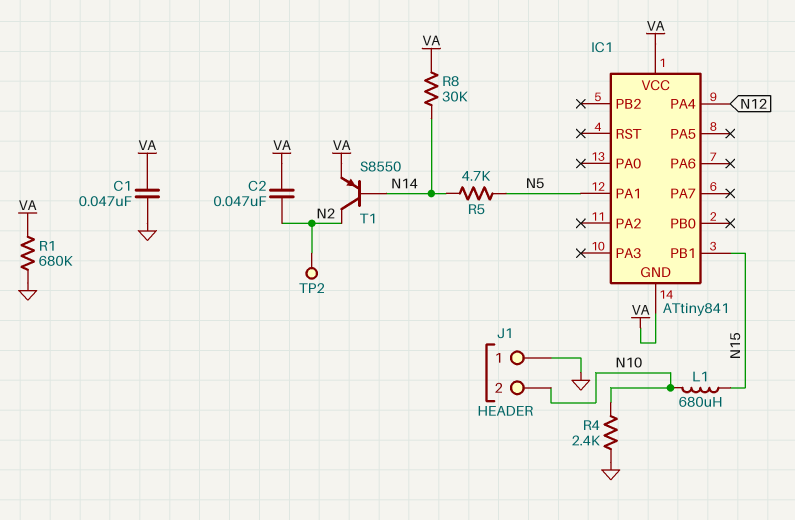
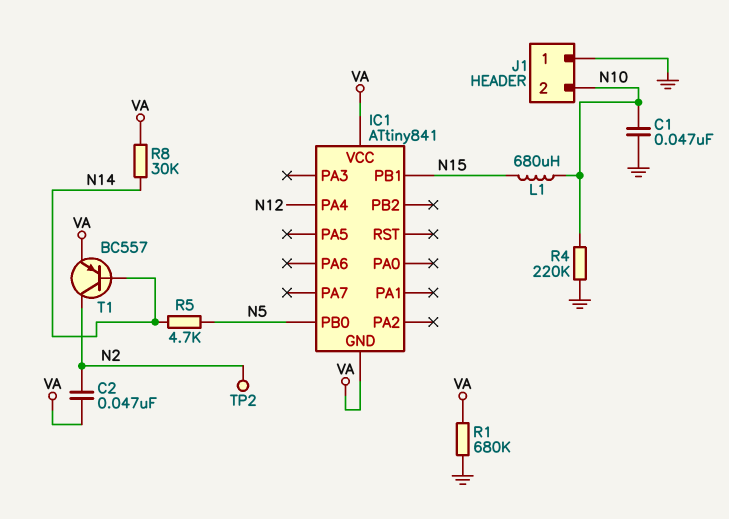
C1: 47nF (GND, VA) -> 47nF (GND, N10)
IC1 pin PA1: N5 -> none
IC1 pin PB0: none -> N5
R4: 2.4k (GND, N10) -> 220k (GND, N10)
T1: PNP S8550 (B N14, C N2, E VA) -> PNP BC557 (B N14, C N2, E VA)

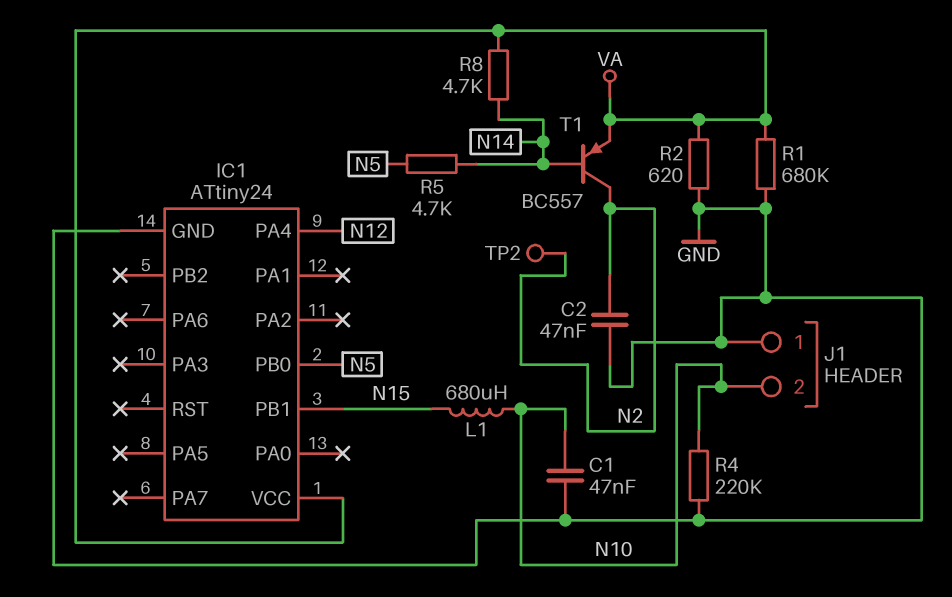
C2: 47nF (N2, VA) -> 47nF (GND, N2)
IC1: ATtiny841 -> ATtiny24
IC1 pin GND: VA -> GND
R2: none -> 620 (GND, VA)
R8: 30k (N14, VA) -> 4.7k (N14, VA)

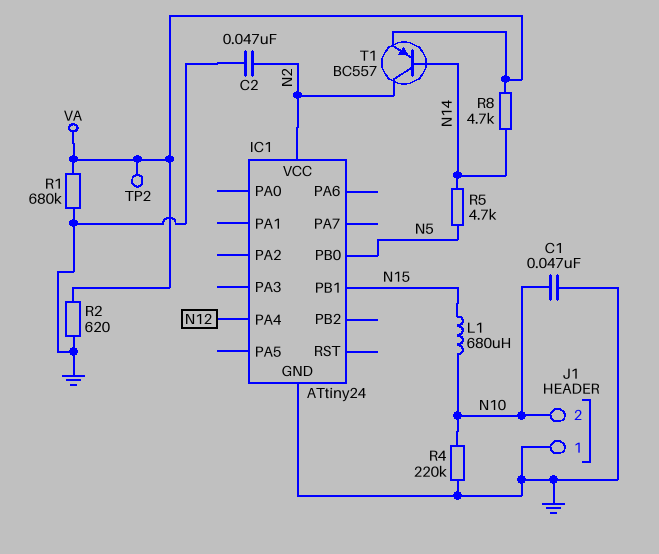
IC1 pin VCC: VA -> N2
TP2: test point (N2) -> test point (VA)

